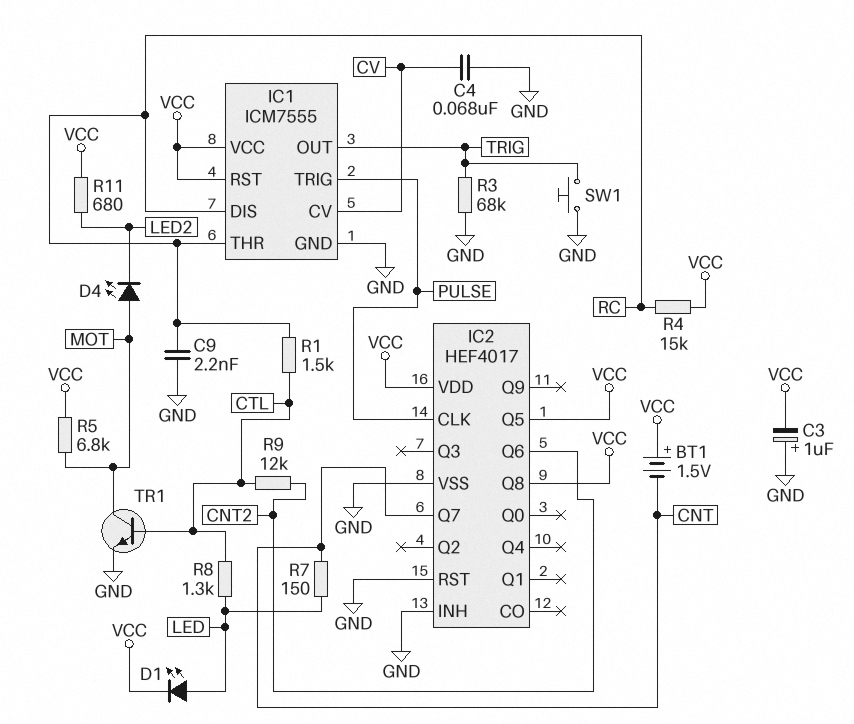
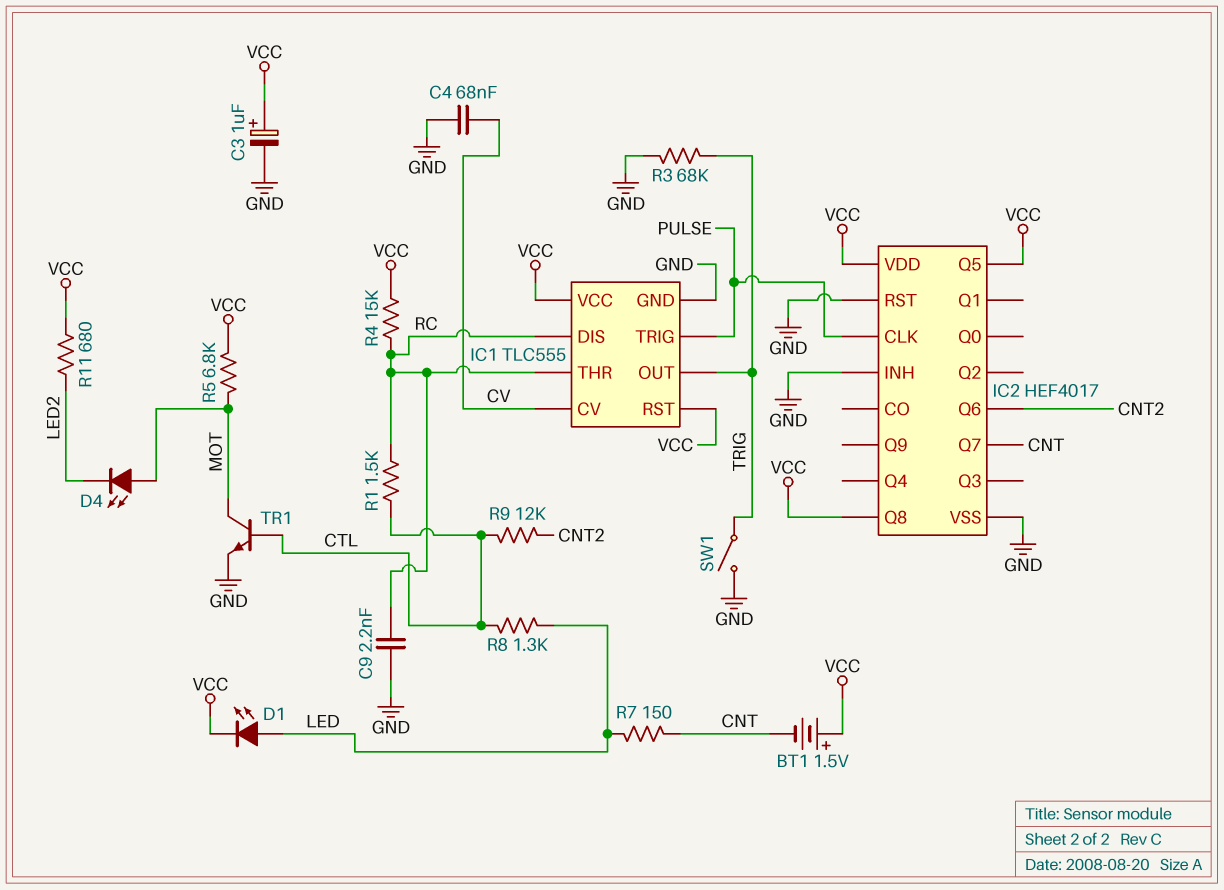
C3: 1uF (plus GND, minus VCC) -> 1uF (plus VCC, minus GND)
IC1: ICM7555 -> TLC555
SW1: button (GND, TRIG) -> switch (GND, TRIG)

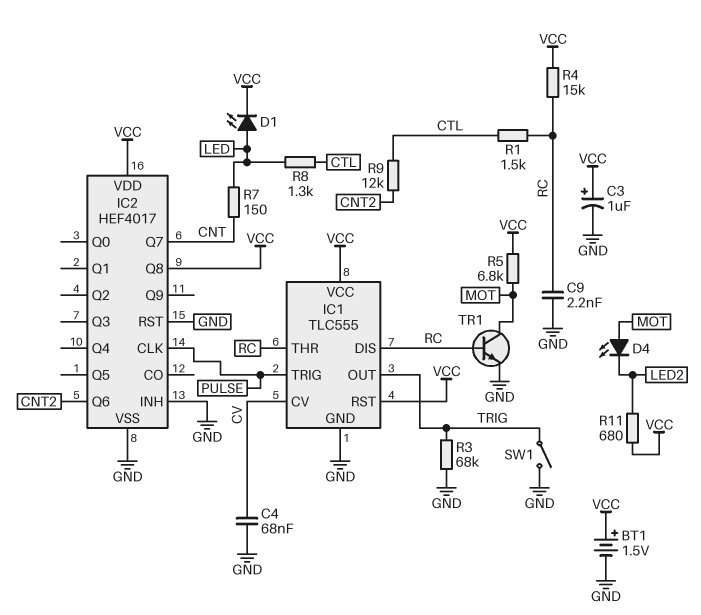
BT1: 1.5V (plus VCC, minus CNT) -> 1.5V (plus VCC, minus GND)
IC2 pin Q5: VCC -> none
TR1: NPN (B CTL, C MOT, E GND) -> NPN (B RC, C MOT, E GND)

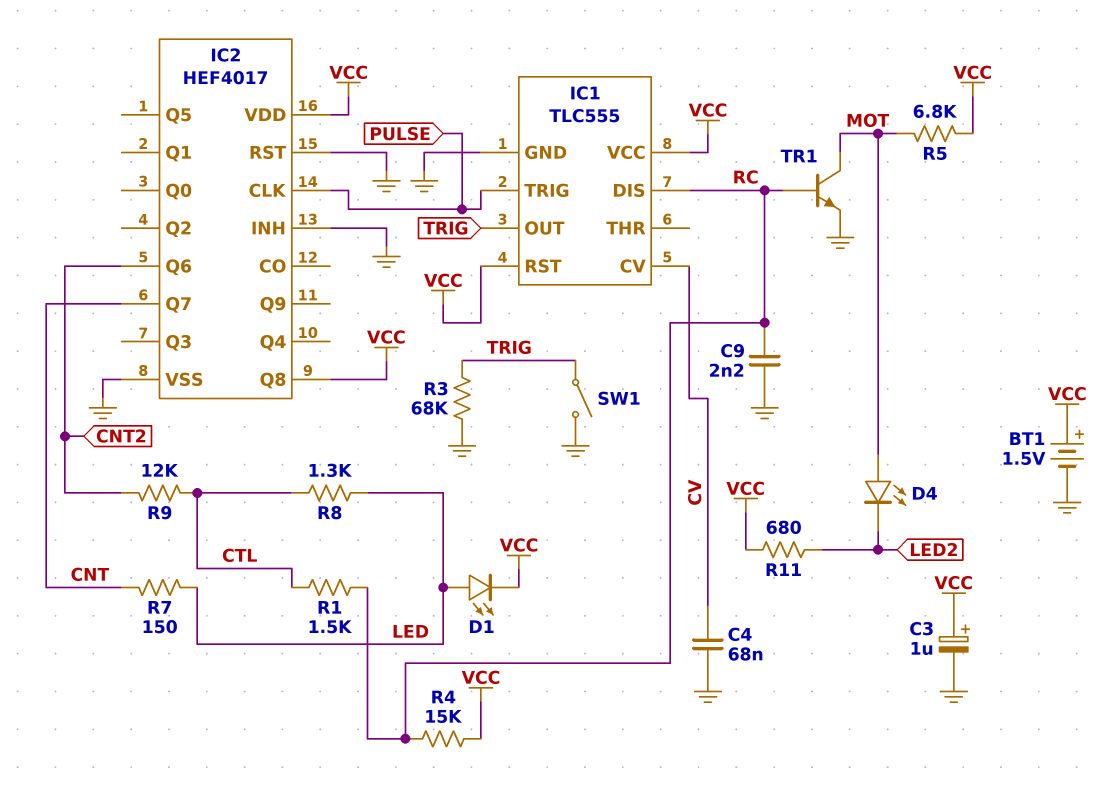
IC1 pin THR: RC -> none

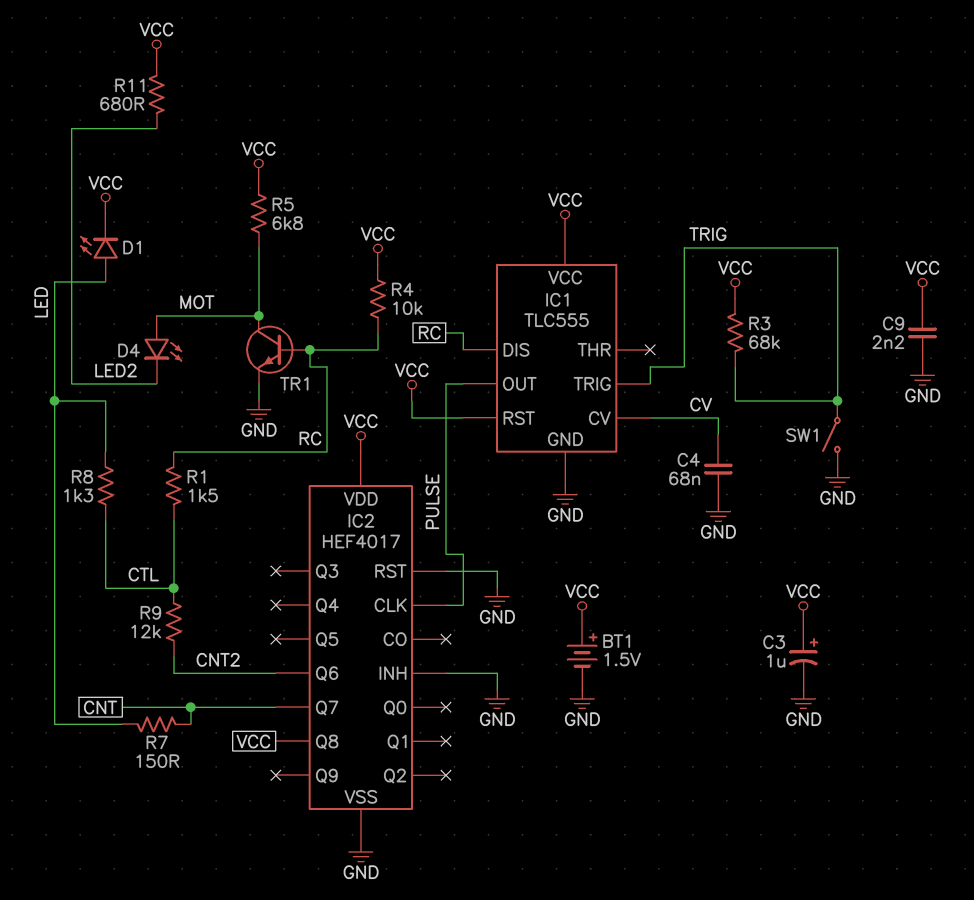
C9: 2.2nF (GND, RC) -> 2.2nF (GND, VCC)
IC1 pin OUT: TRIG -> PULSE
IC1 pin TRIG: PULSE -> TRIG
R3: 68k (GND, TRIG) -> 68k (TRIG, VCC)
R4: 15k (RC, VCC) -> 10k (RC, VCC)

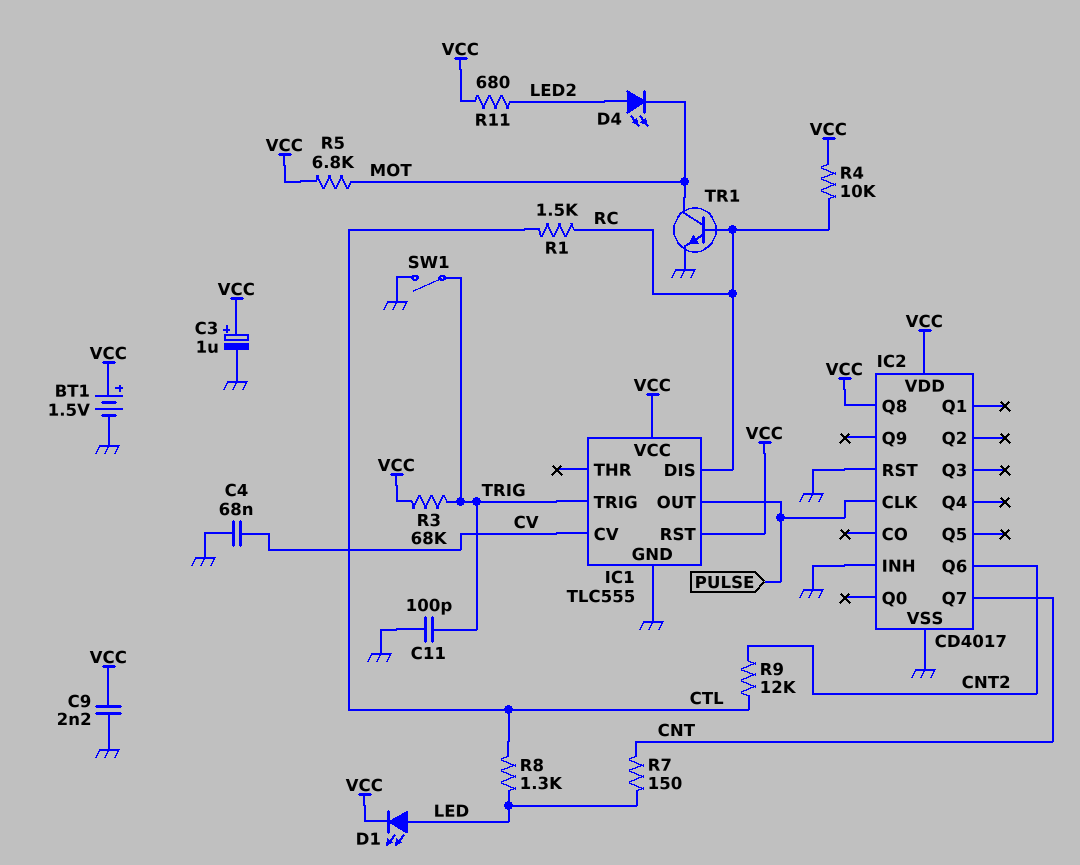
C11: none -> 100pF (GND, TRIG)
D4: LED (A MOT, K LED2) -> LED (A LED2, K MOT)
IC2: HEF4017 -> CD4017

